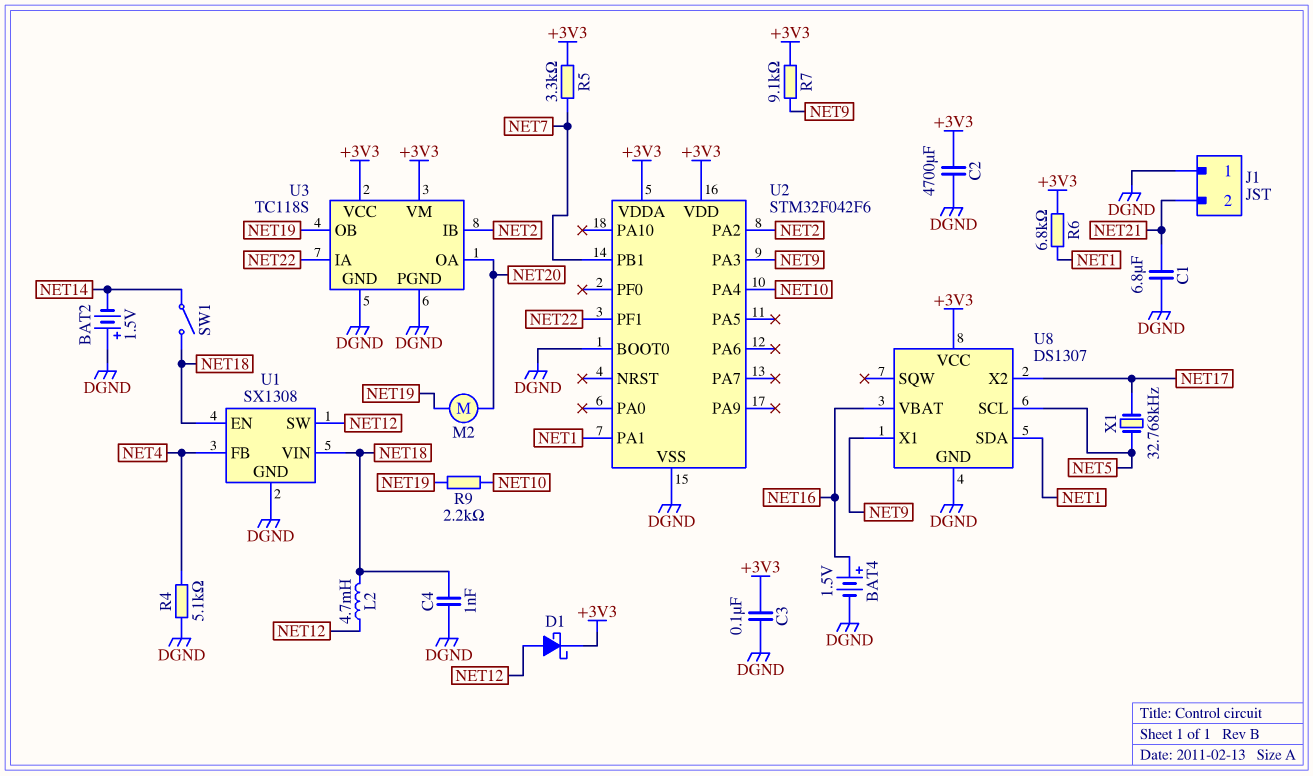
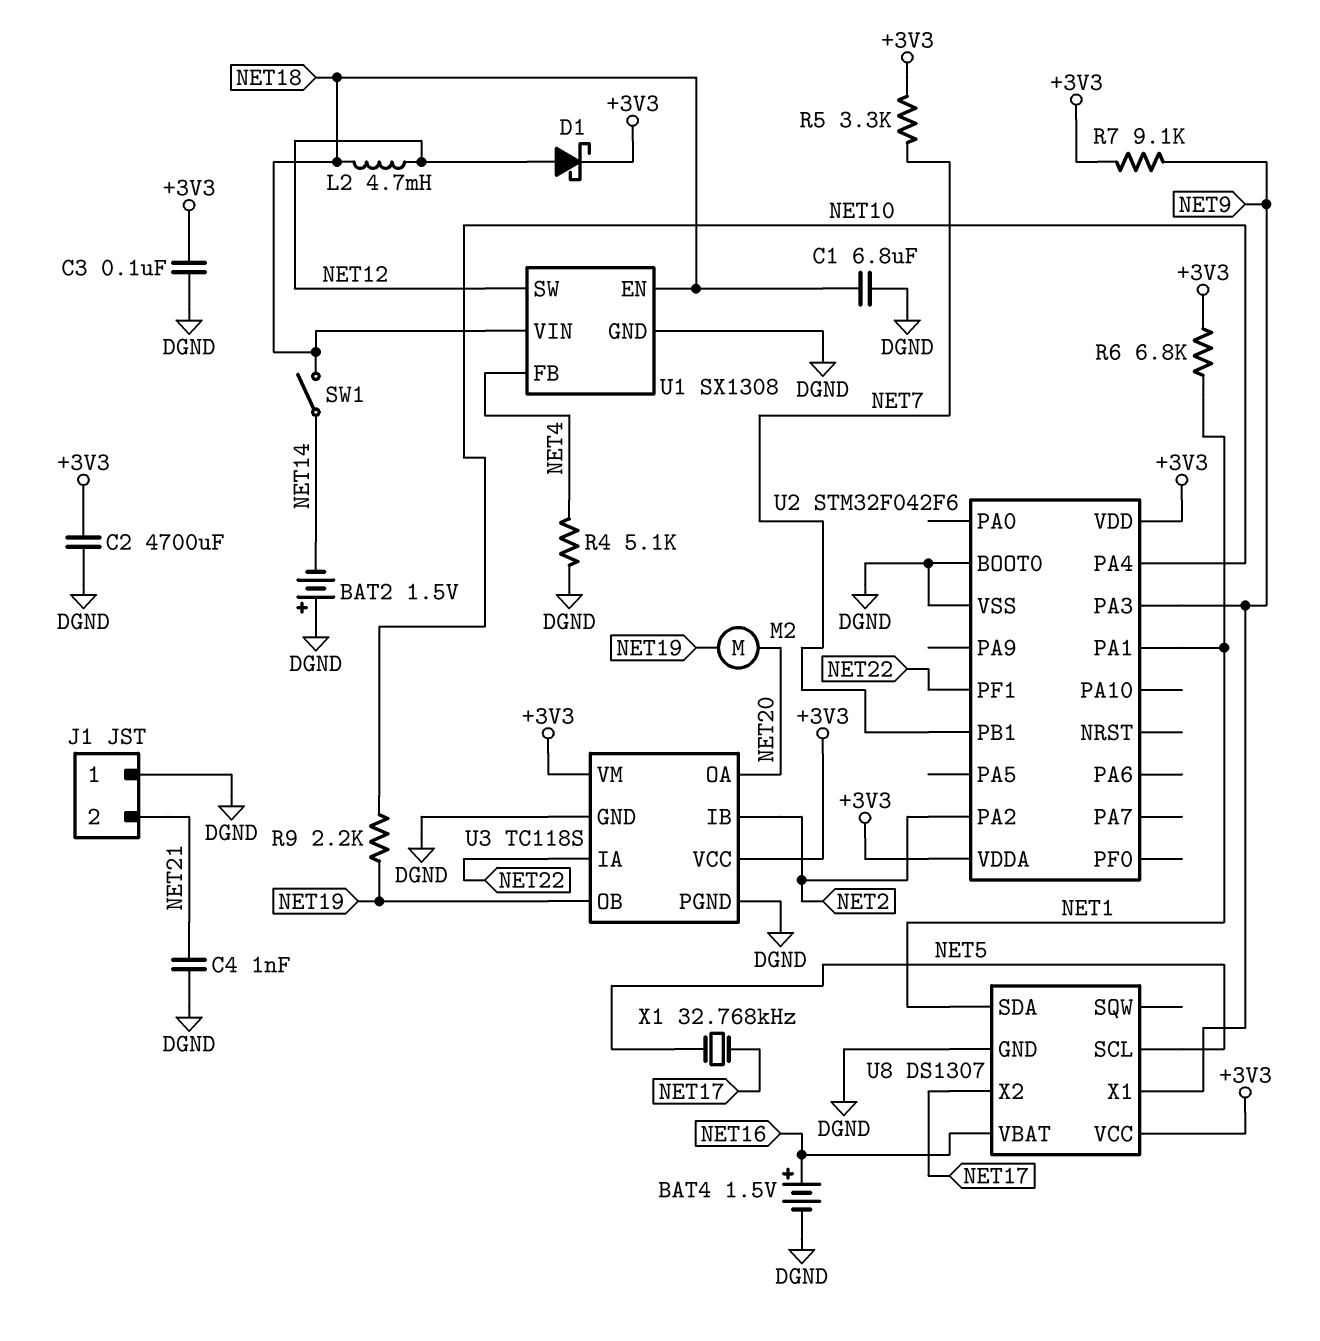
C1: 6.8uF (DGND, NET21) -> 6.8uF (DGND, NET18)
C4: 1nF (DGND, NET18) -> 1nF (DGND, NET21)

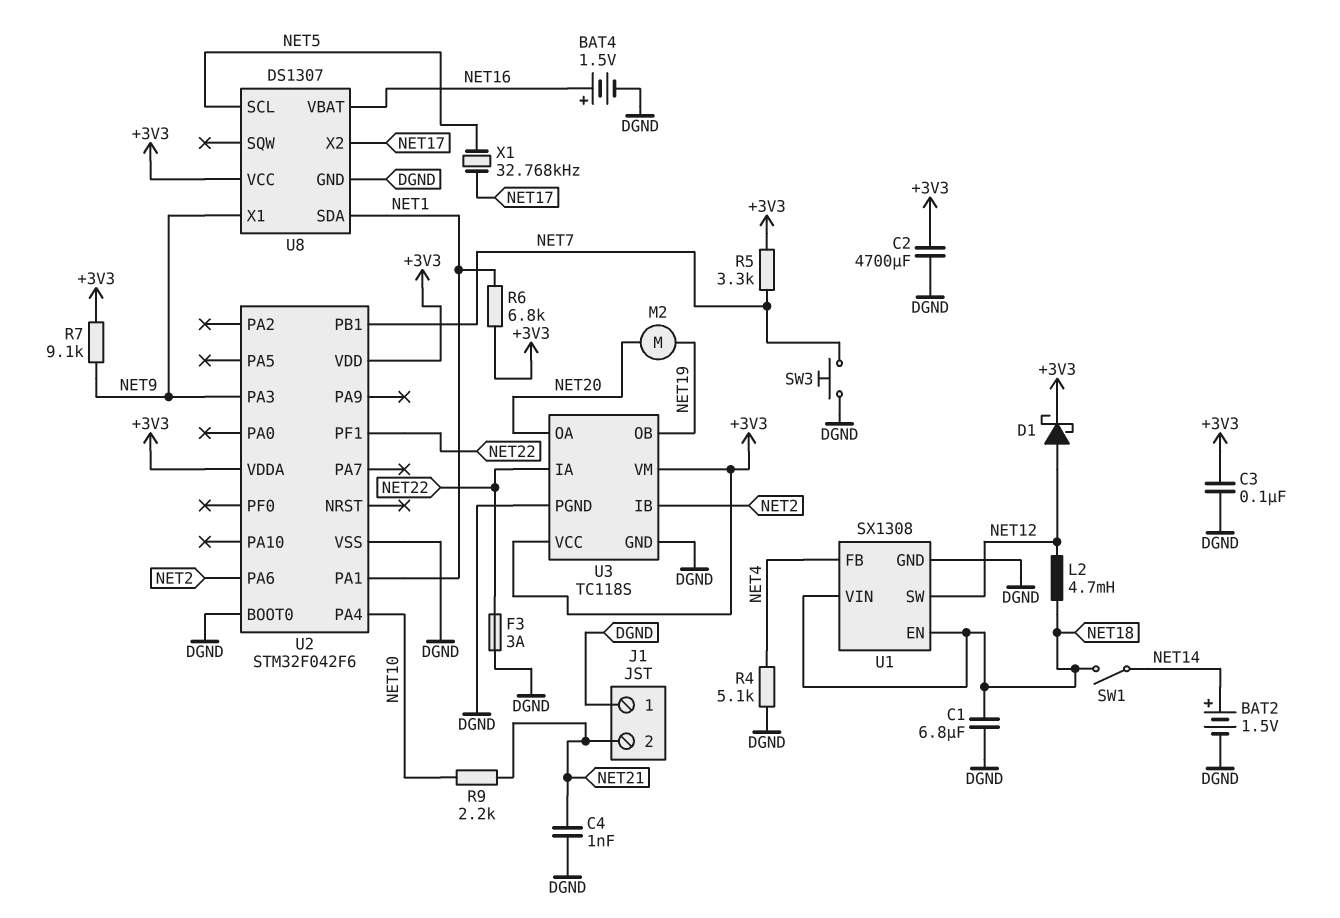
BAT2: 1.5V (plus DGND, minus NET14) -> 1.5V (plus NET14, minus DGND)
F3: none -> 3A (DGND, NET22)
R9: 2.2k (NET10, NET19) -> 2.2k (NET10, NET21)
SW3: none -> button (DGND, NET7)
U2 pin PA2: NET2 -> none
U2 pin PA6: none -> NET2

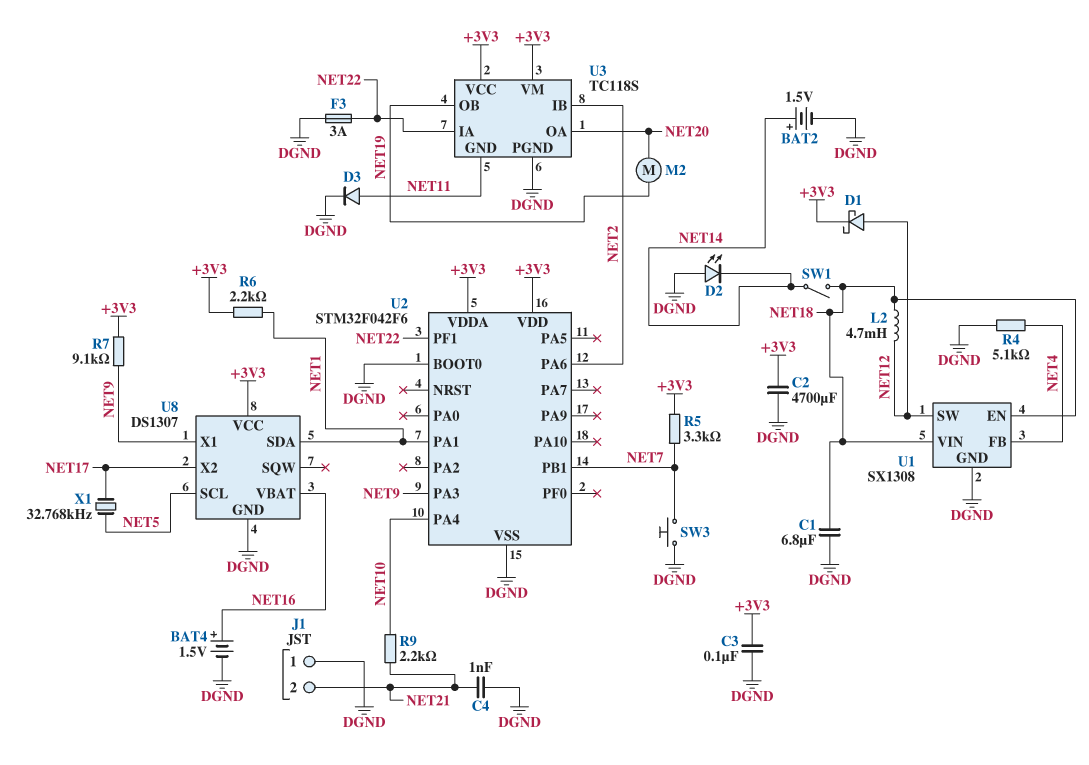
D2: none -> LED (A DGND, K NET14)
D3: none -> diode (A NET11, K DGND)
R6: 6.8k (+3V3, NET1) -> 2.2k (+3V3, NET1)
U3 pin GND: DGND -> NET11

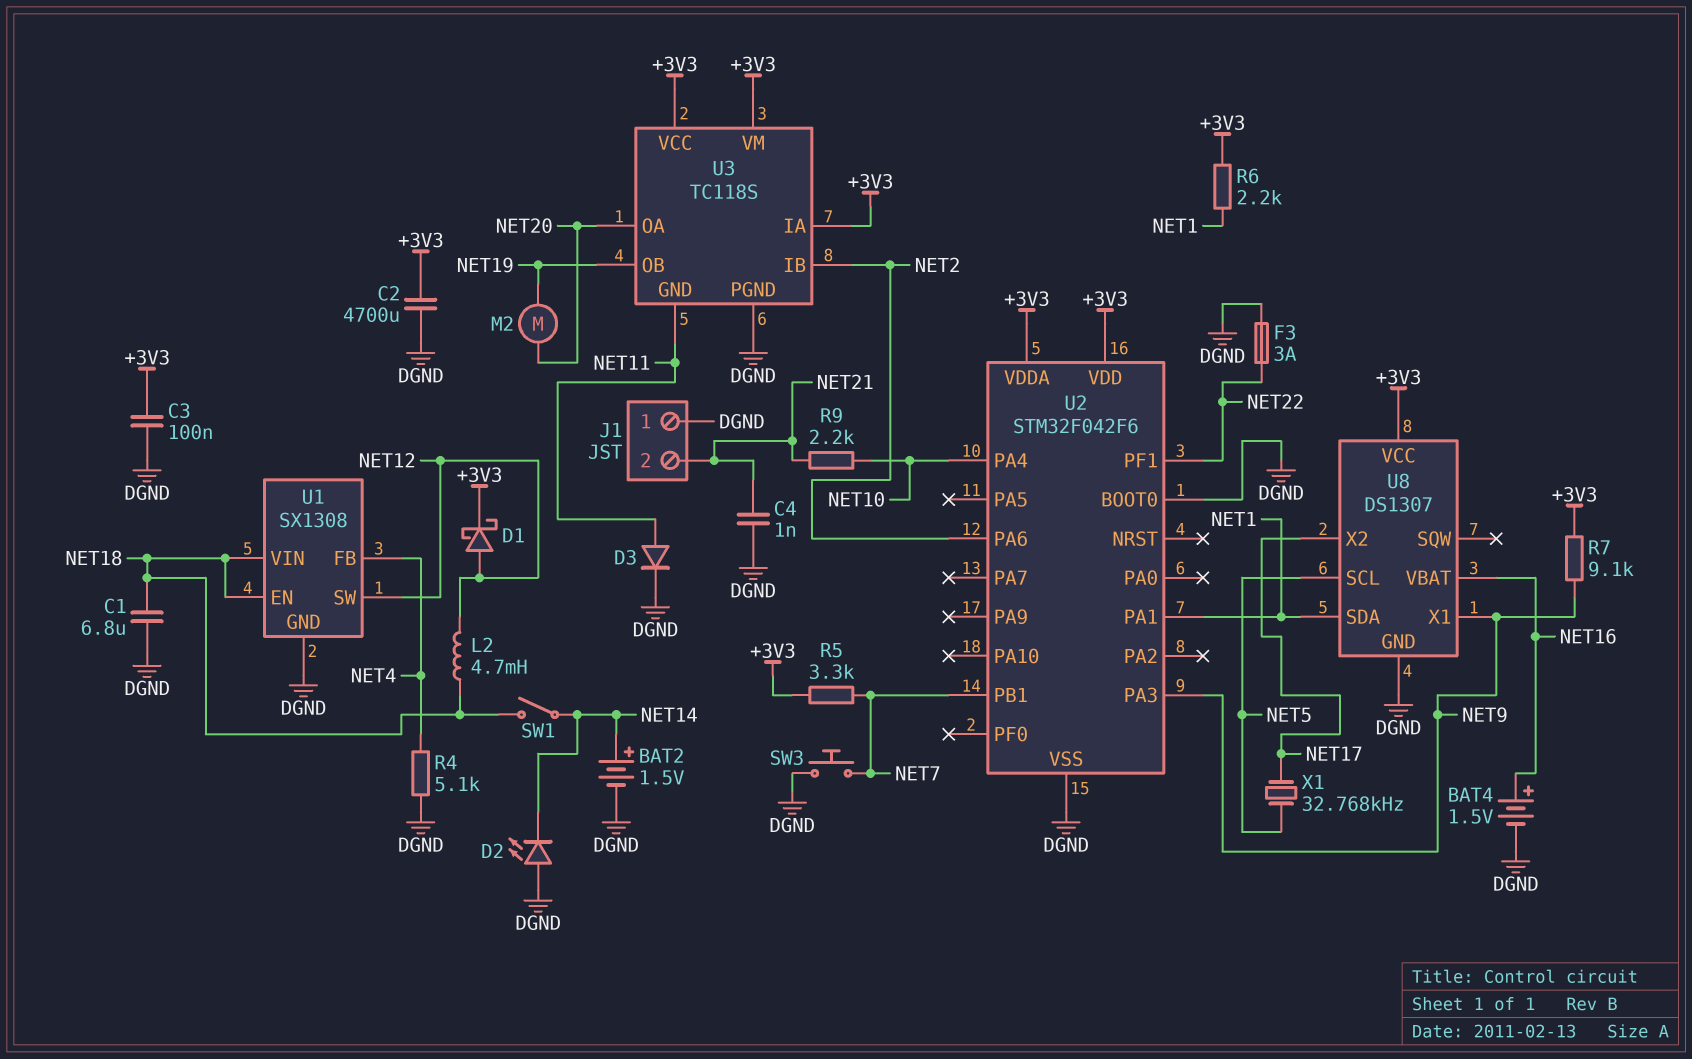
U3 pin IA: NET22 -> +3V3

